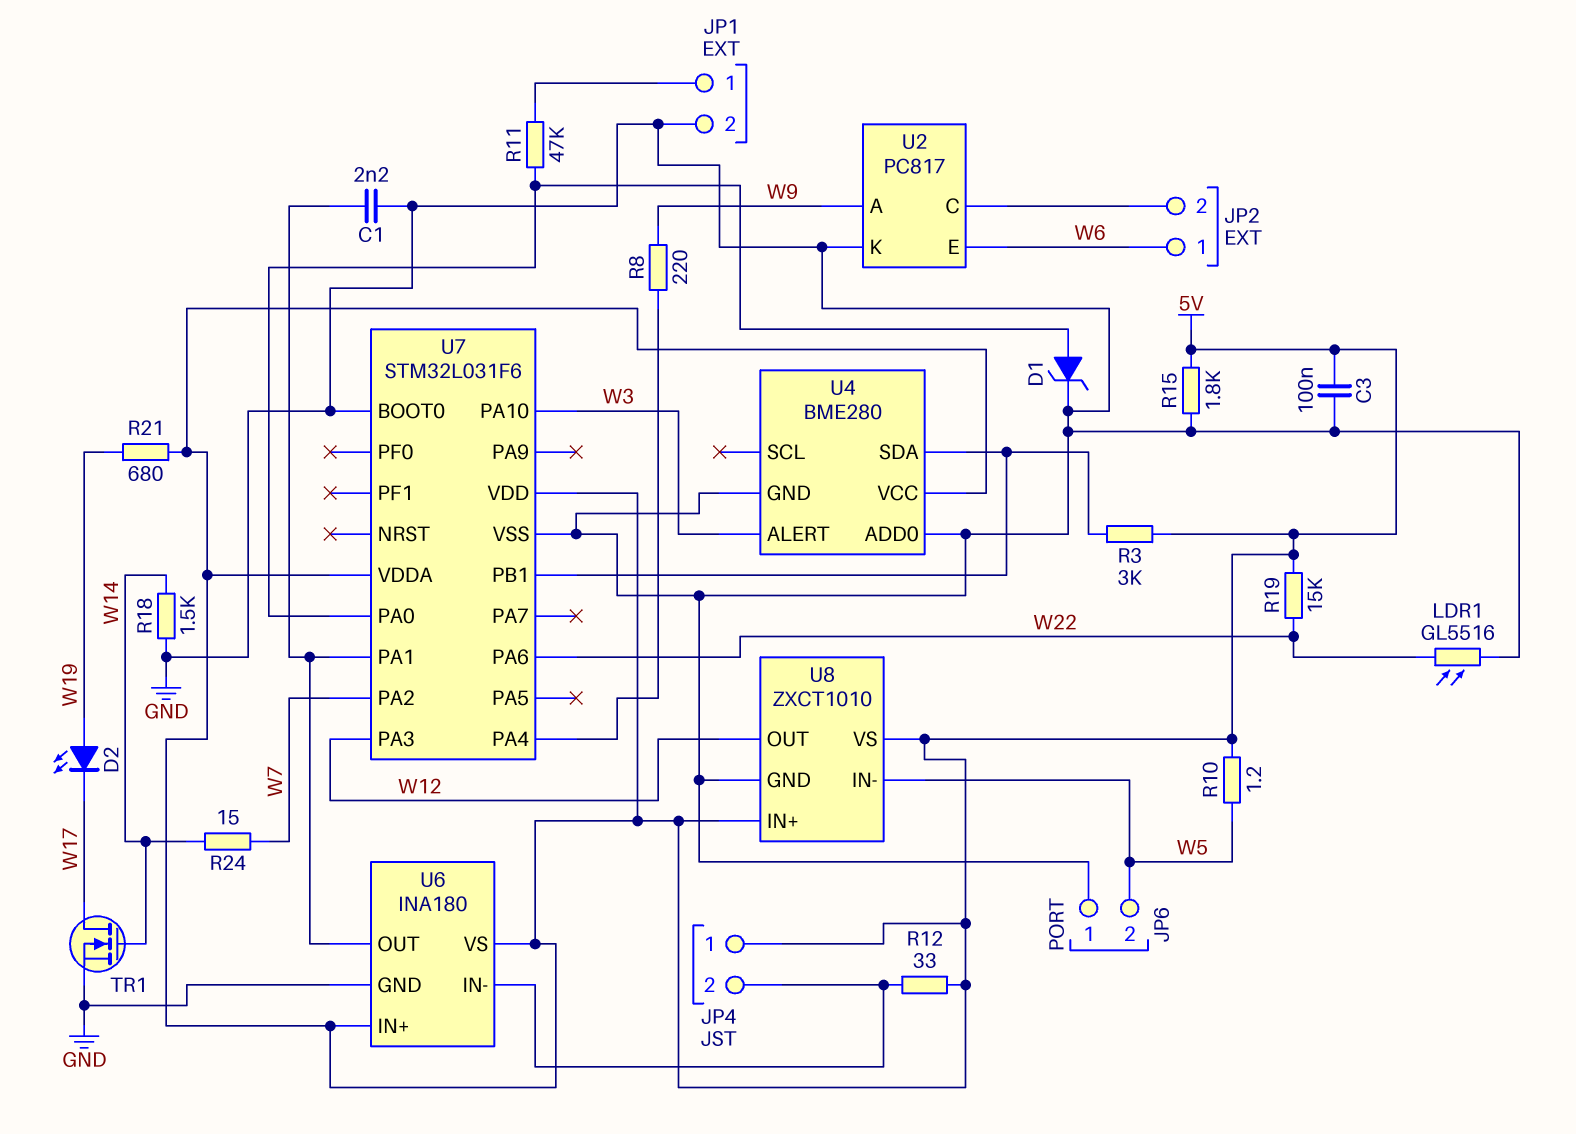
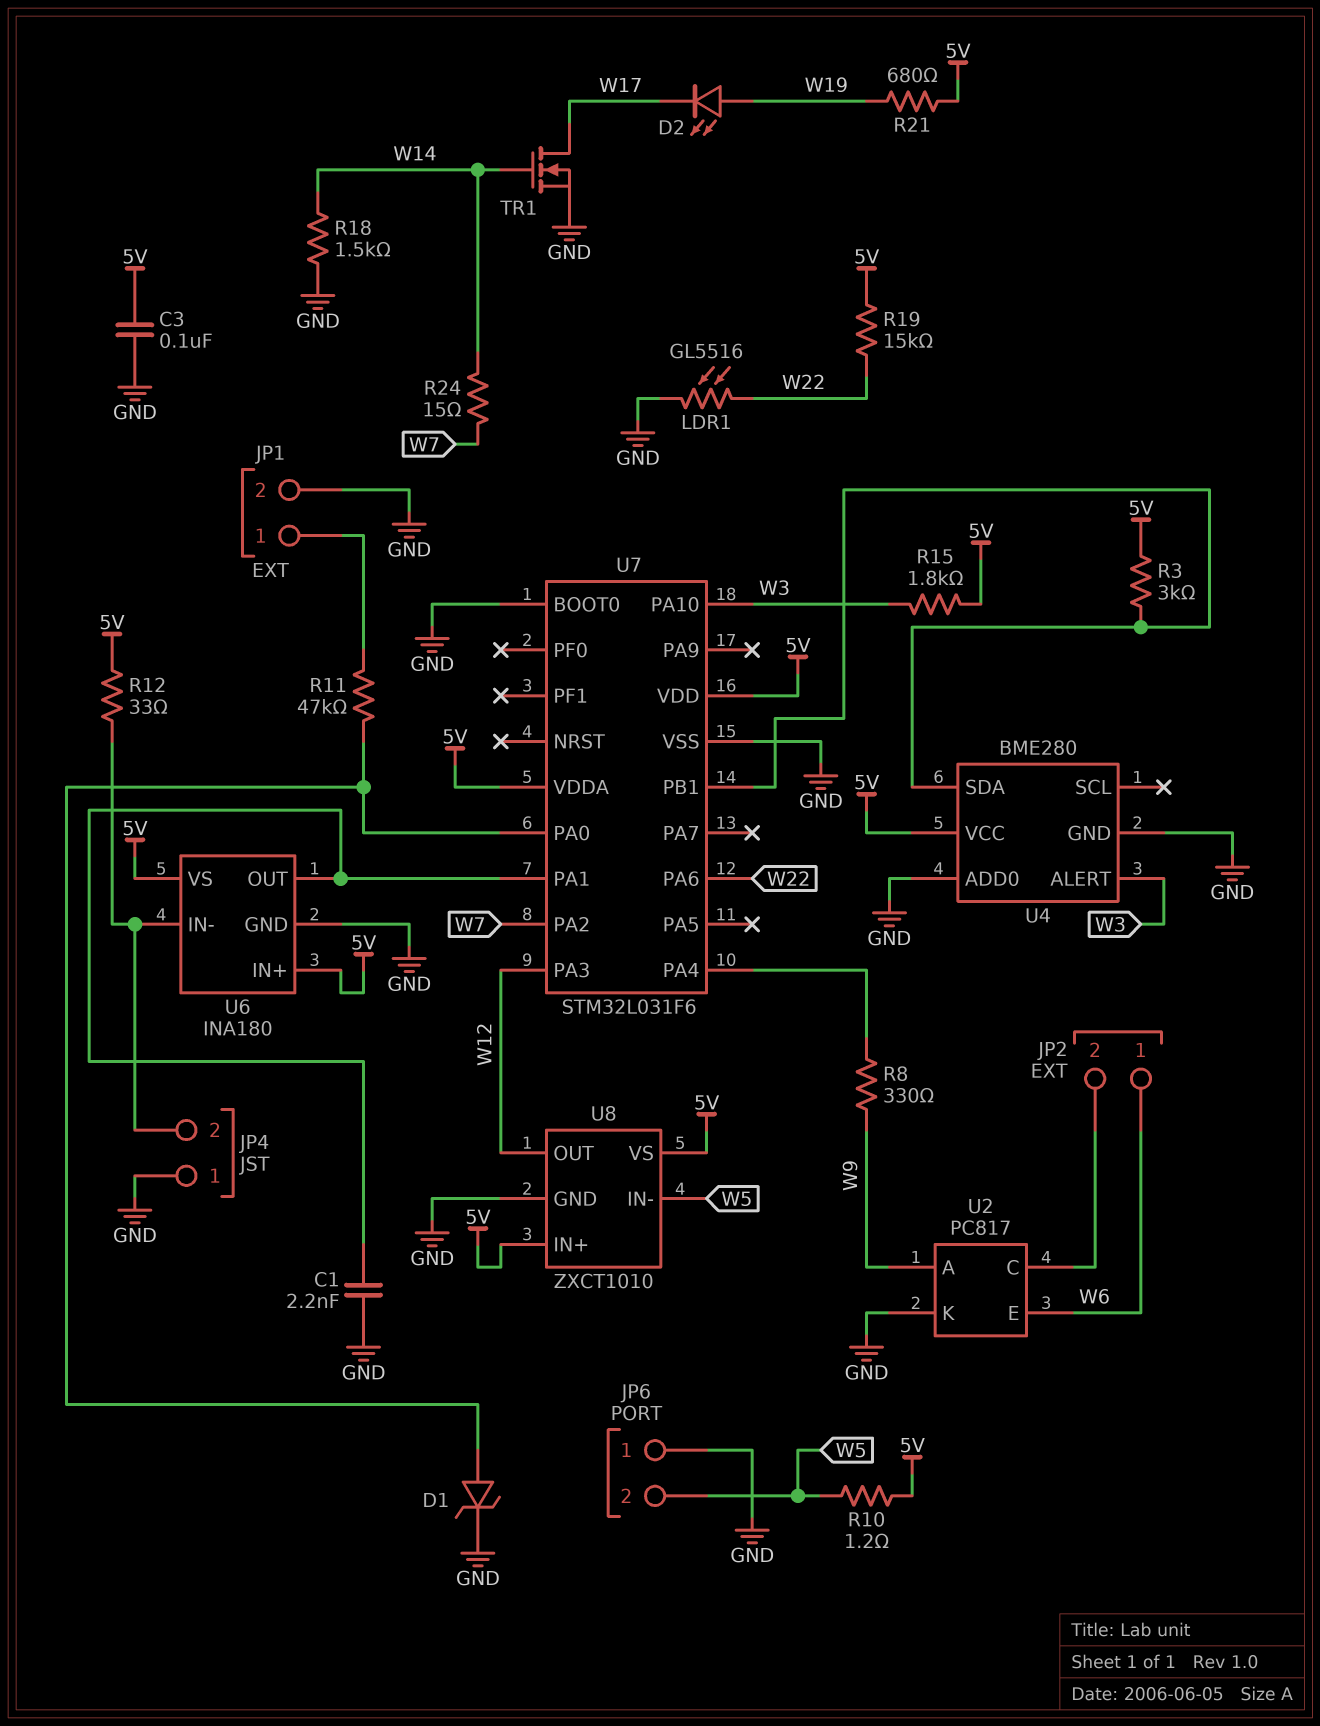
JP4 pin 1: 5V -> GND
R8: 220 (U7/PA4, W9) -> 330 (U7/PA4, W9)
R15: 1.8k (5V, GND) -> 1.8k (5V, W3)

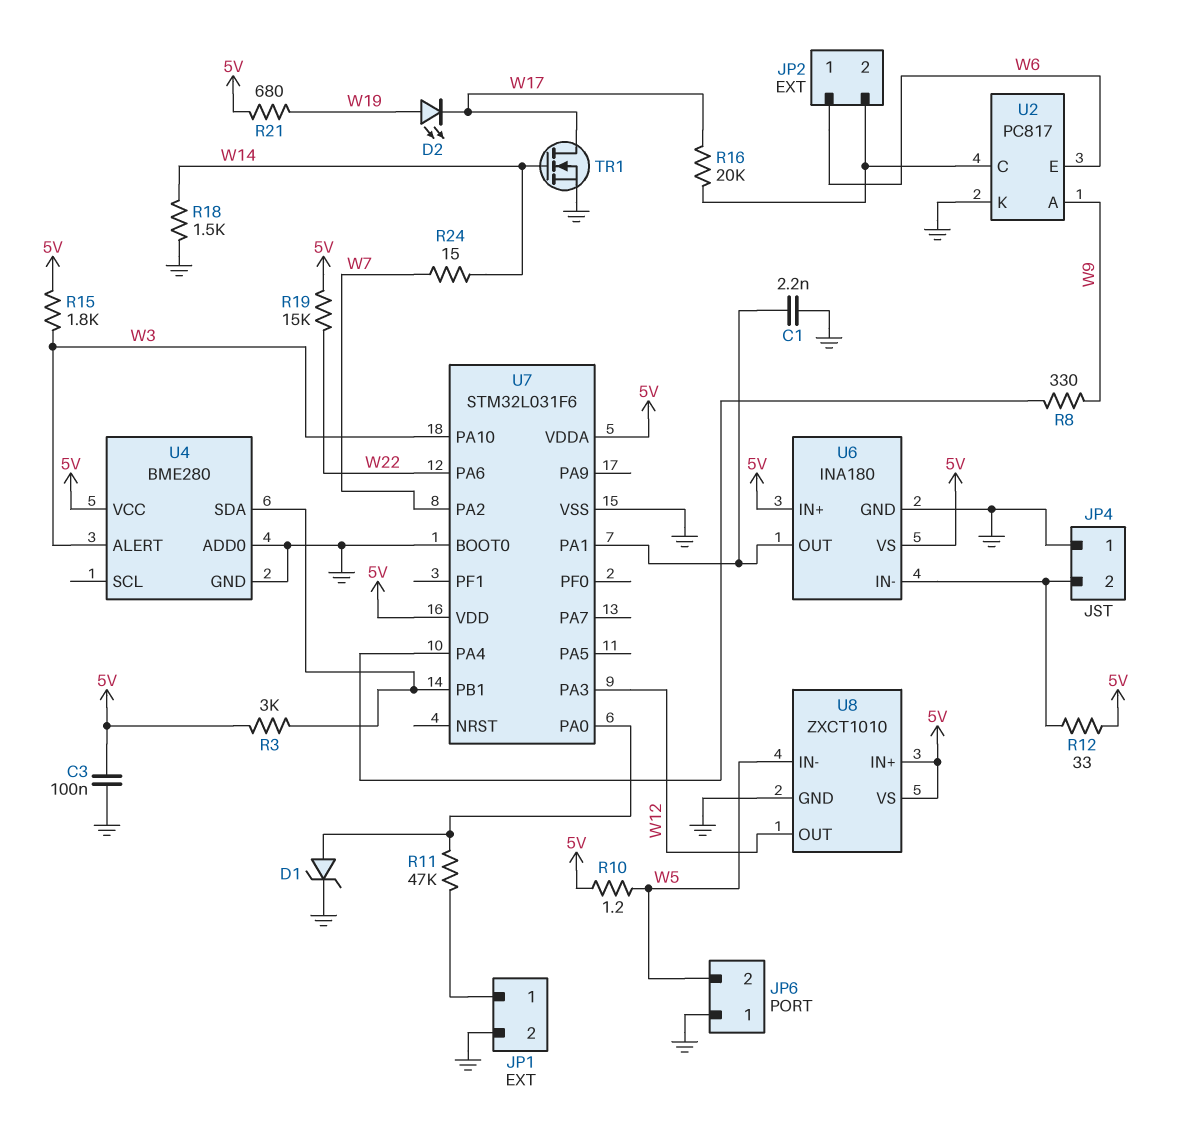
LDR1: GL5516 (GND, W22) -> none
R16: none -> 20k (JP2/2, W17)

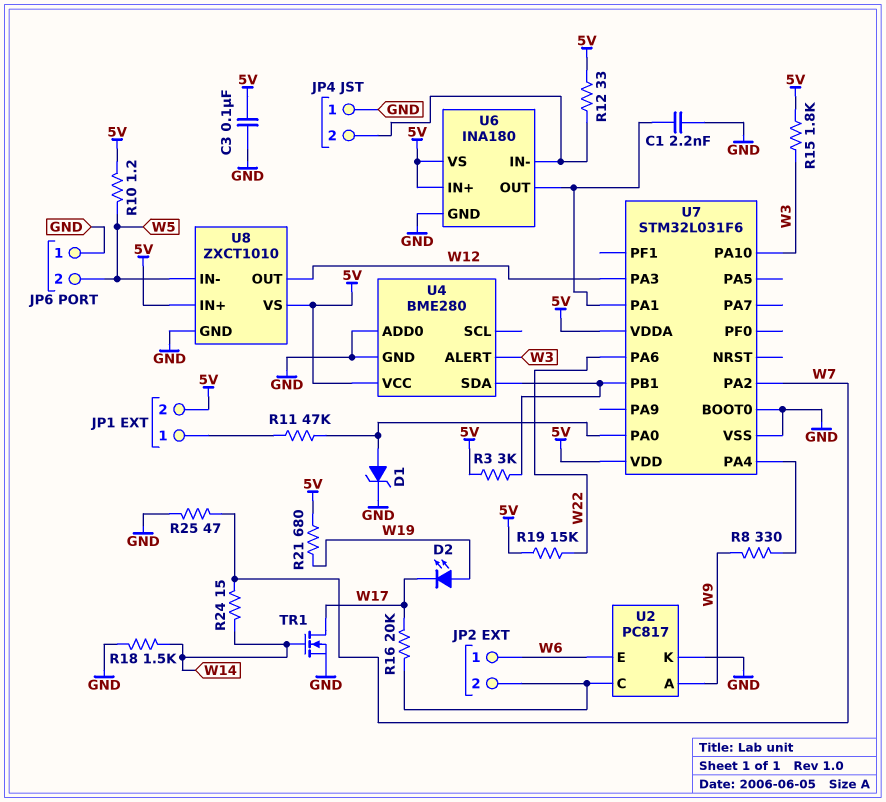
JP1 pin 2: GND -> 5V
R25: none -> 47 (GND, W7)

